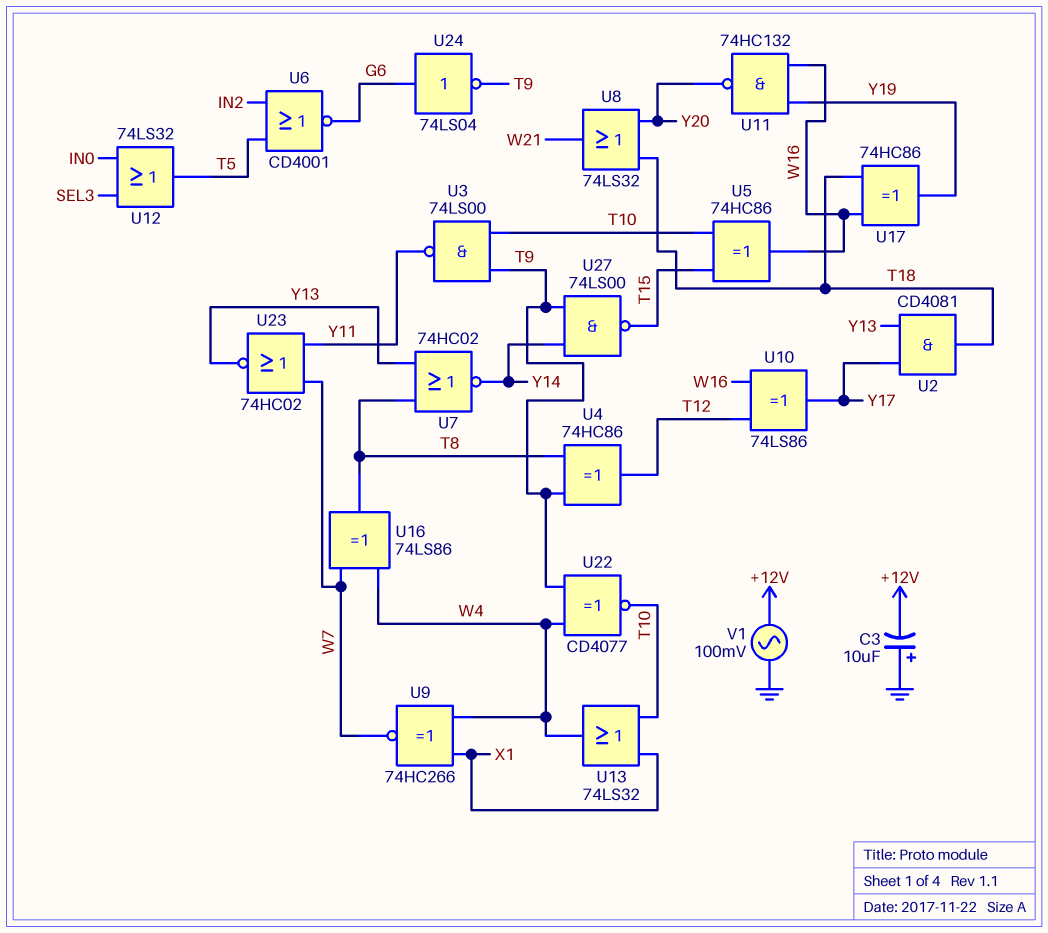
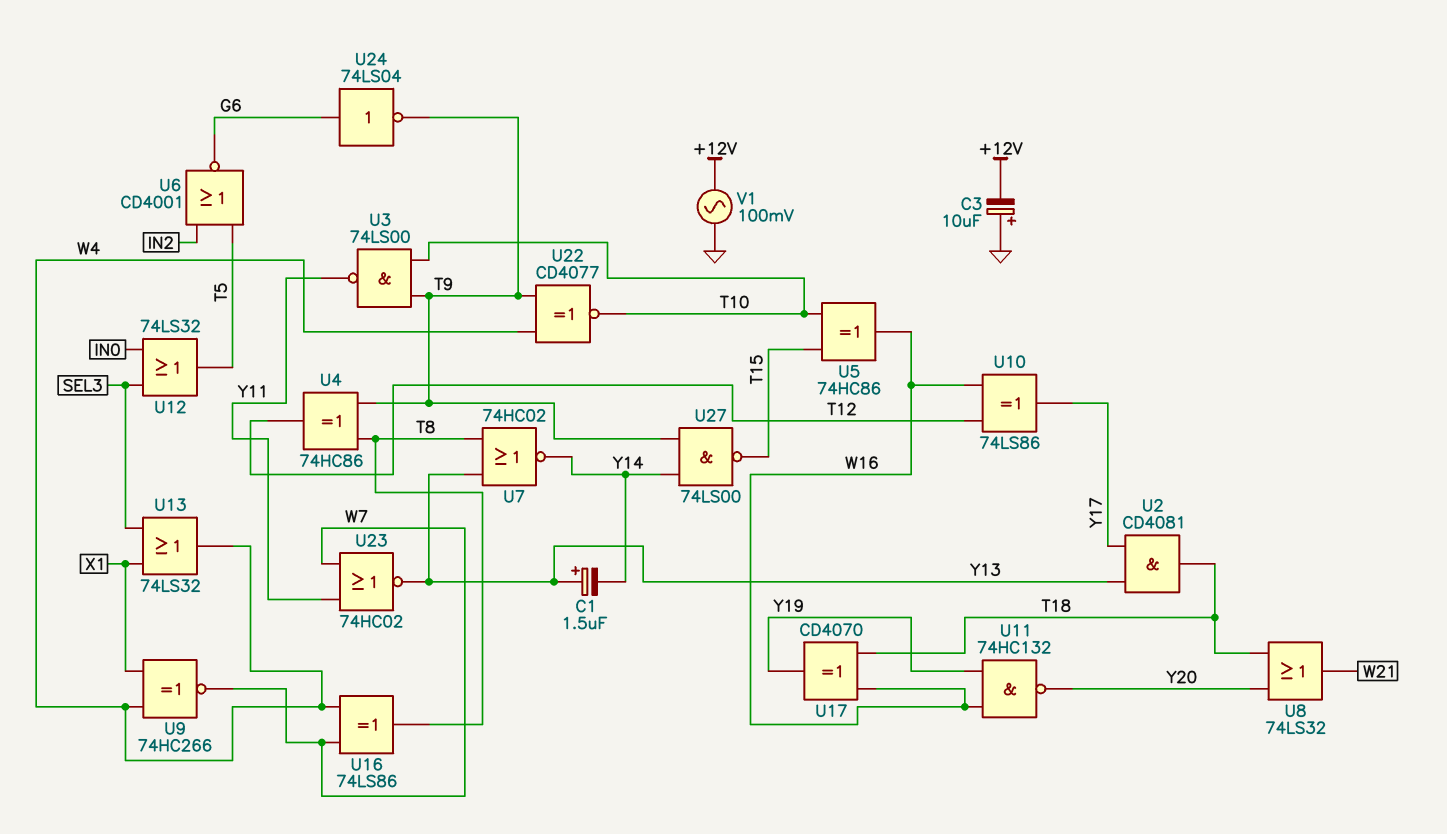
C1: none -> 1.5uF (plus Y13, minus Y14)
U13: OR 74LS32 (in T10, in X1, out W4) -> OR 74LS32 (in SEL3, in X1, out W4)
U17: XOR 74HC86 (in T18, in W16, out Y19) -> XOR CD4070 (in T18, in W16, out Y19)

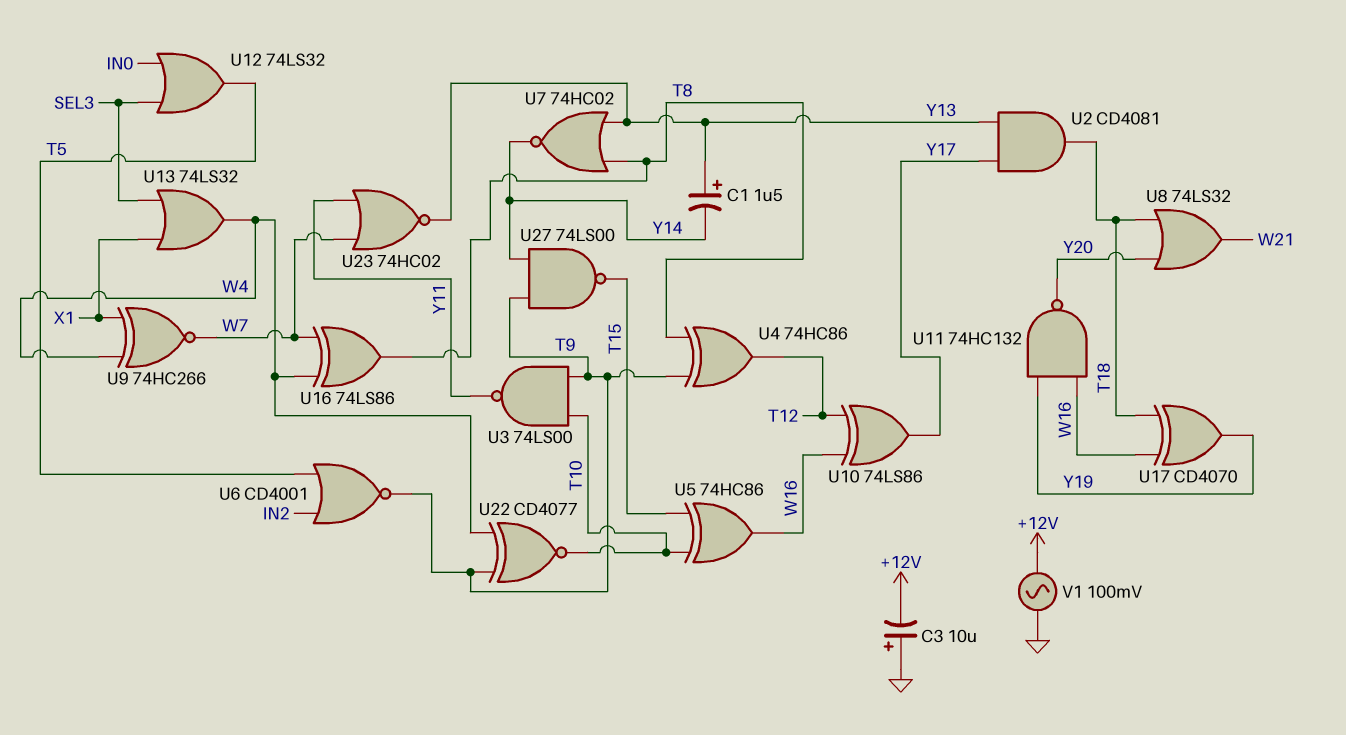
U6: NOR CD4001 (in IN2, in T5, out G6) -> NOR CD4001 (in IN2, in T5, out T9)
U24: NOT 74LS04 (in G6, out T9) -> none

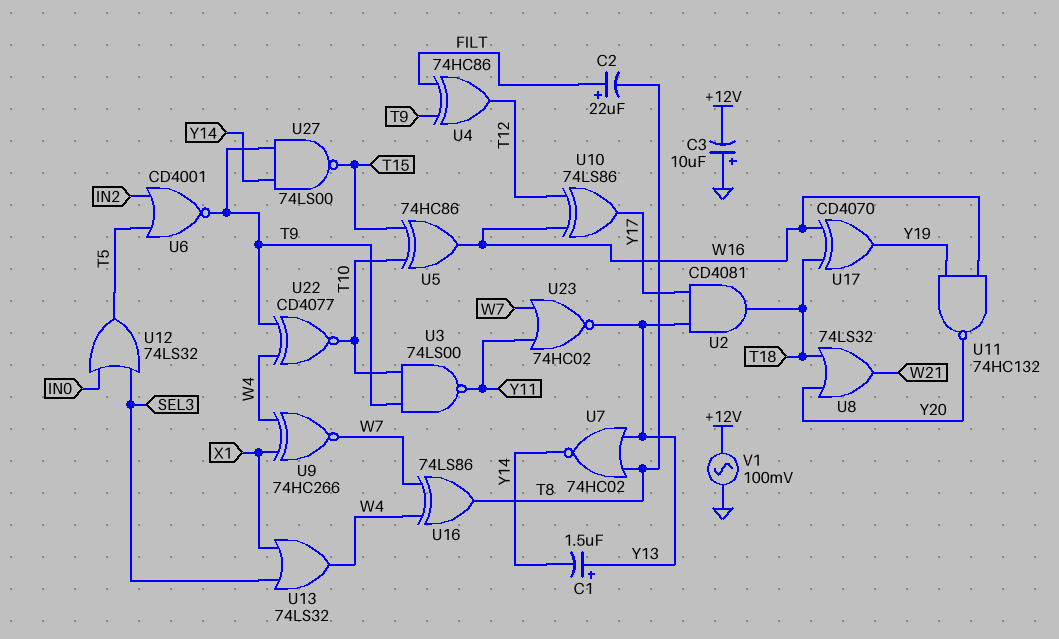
C2: none -> 22uF (plus FILT, minus T8)
U4: XOR 74HC86 (in T8, in T9, out T12) -> XOR 74HC86 (in FILT, in T9, out T12)

